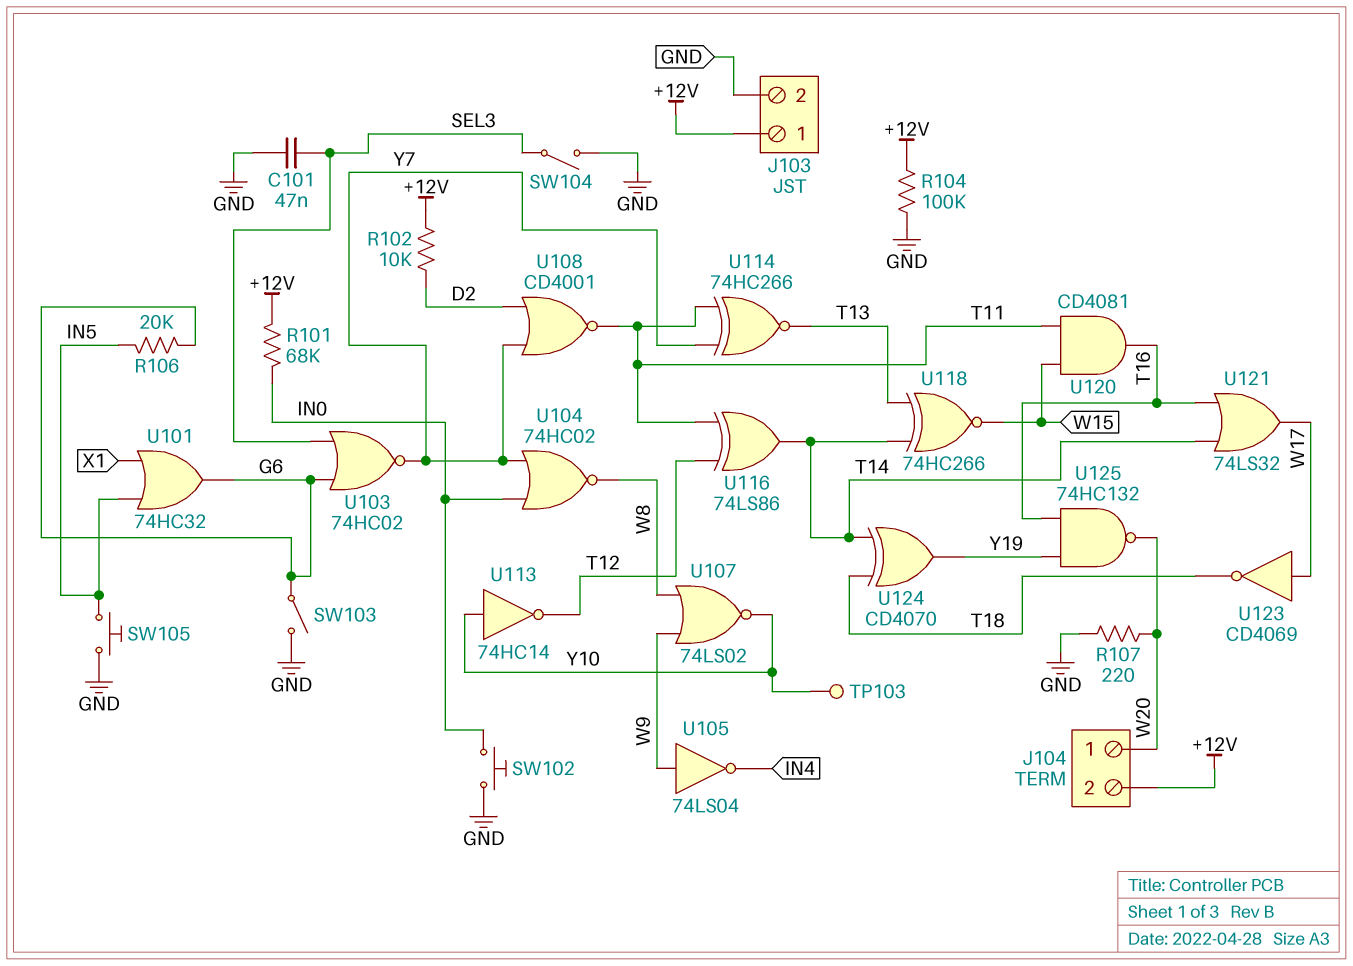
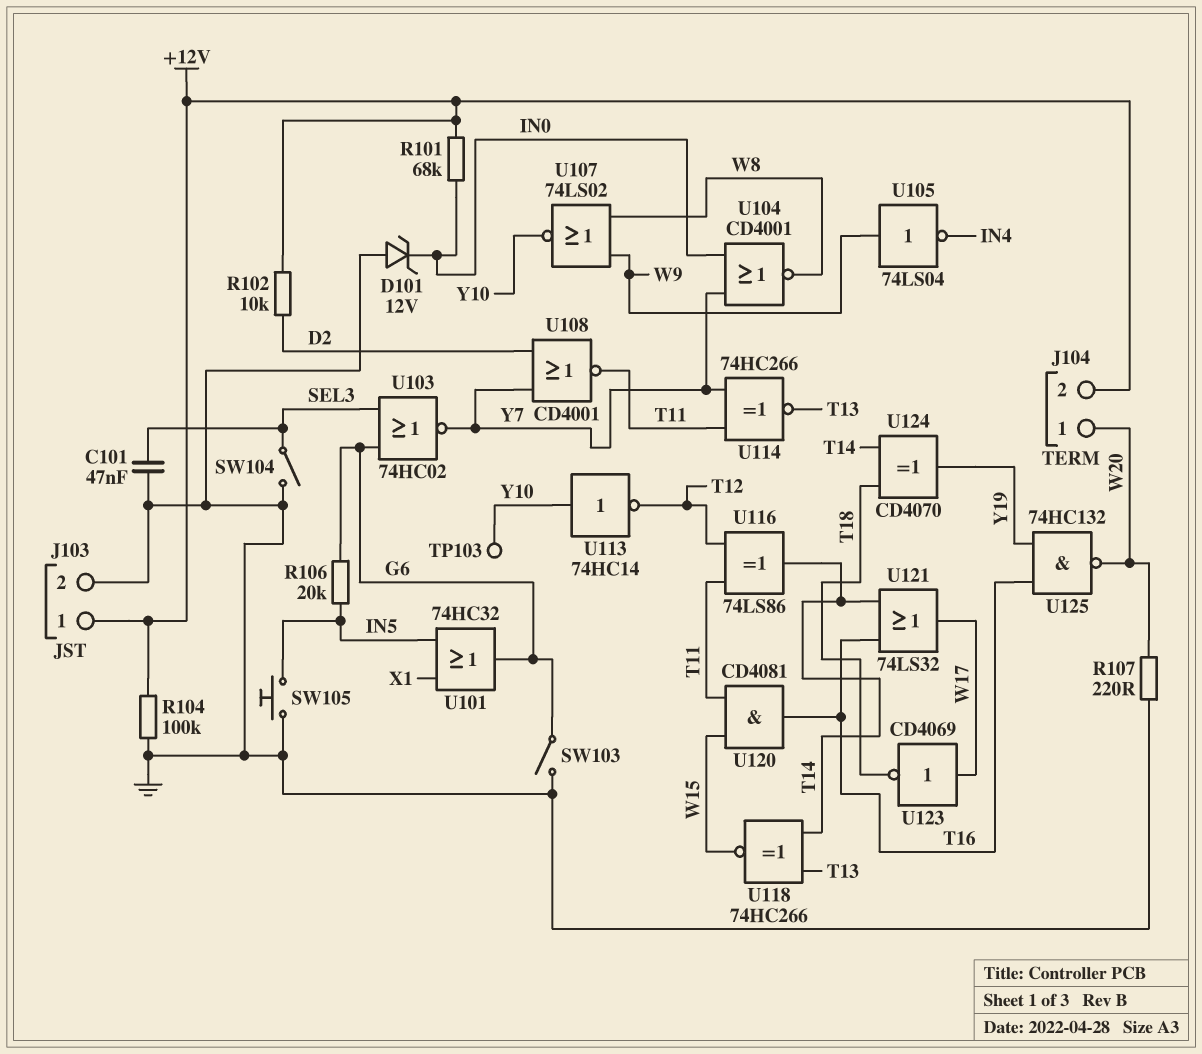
D101: none -> zener 12V (A GND, K IN0)
SW102: button (GND, IN0) -> none
U104: NOR 74HC02 (in IN0, in Y7, out W8) -> NOR CD4001 (in IN0, in Y7, out W8)

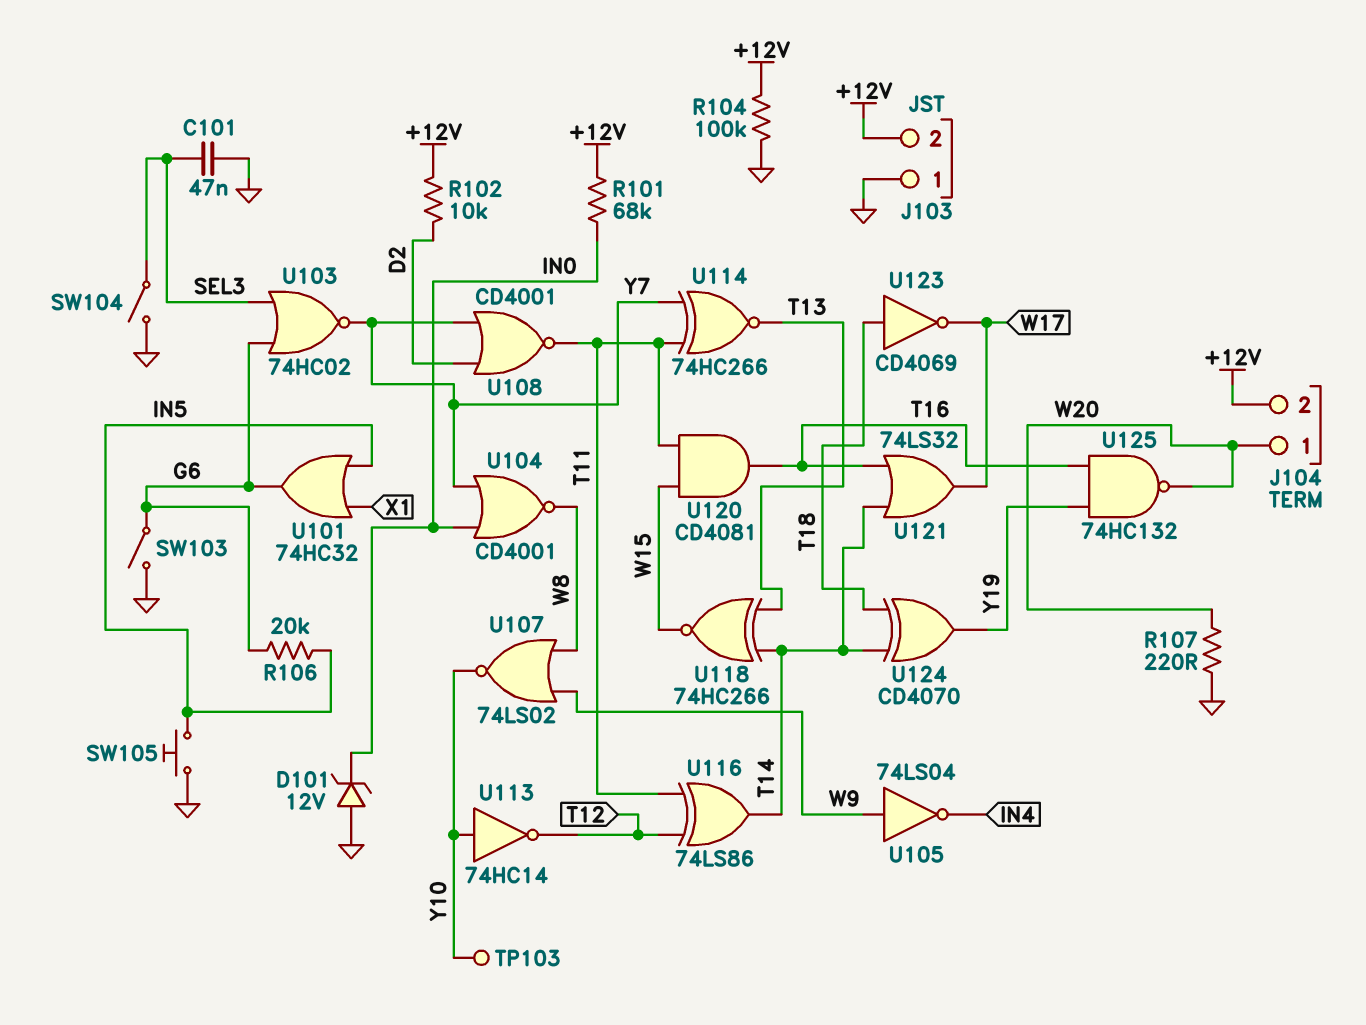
J103 pin 1: +12V -> GND
J103 pin 2: GND -> +12V
U123: NOT CD4069 (in W17, out T18) -> NOT CD4069 (in T18, out W17)

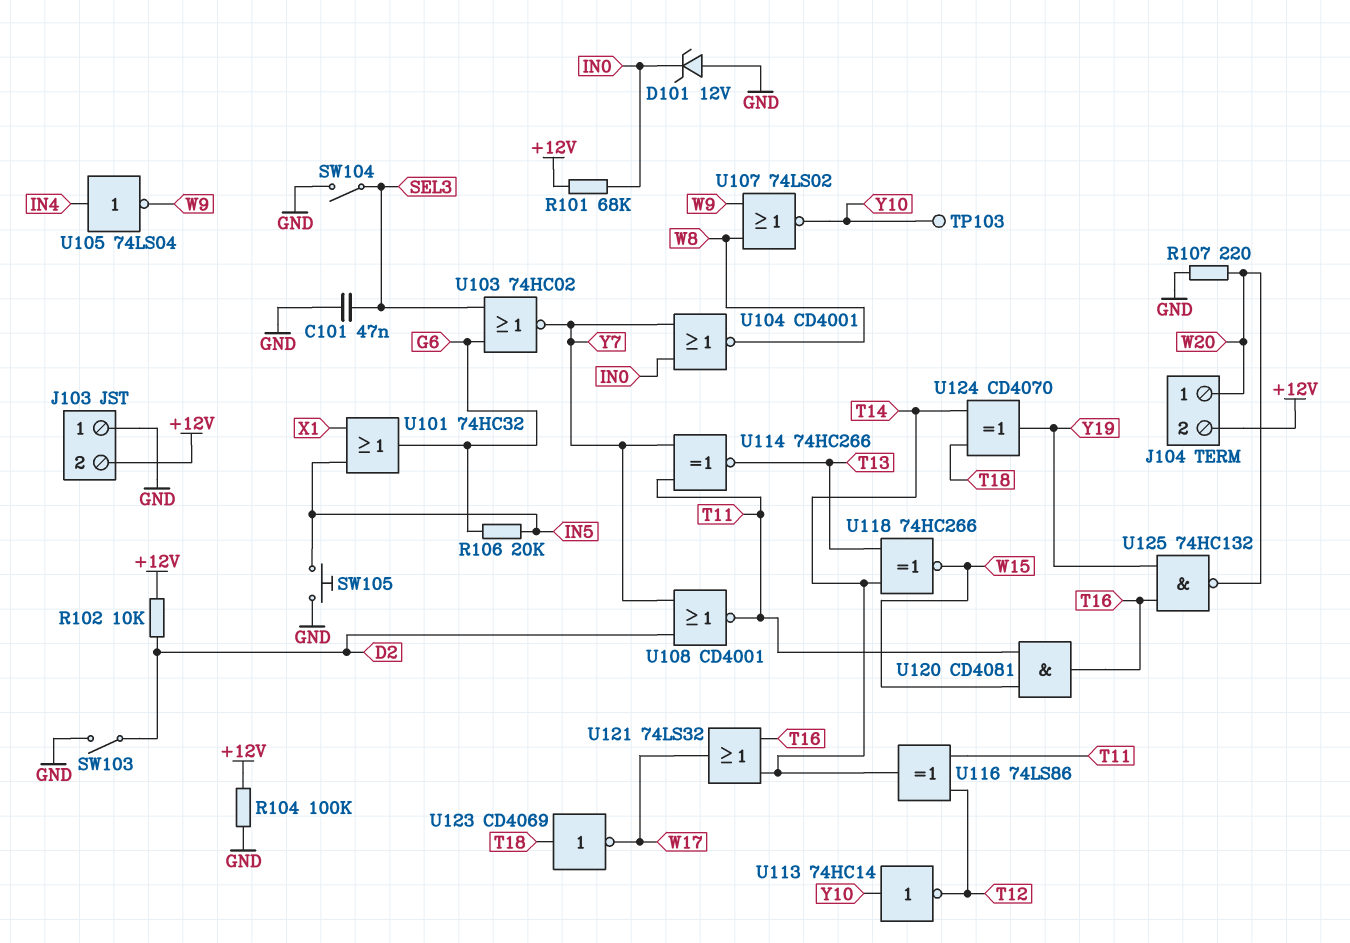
SW103: switch (G6, GND) -> switch (D2, GND)
U105: NOT 74LS04 (in W9, out IN4) -> NOT 74LS04 (in IN4, out W9)

